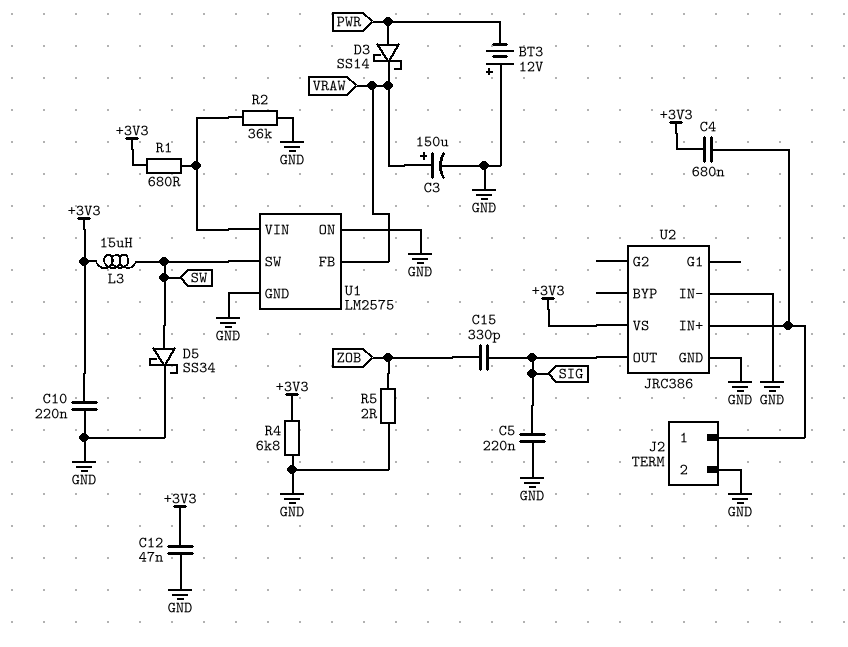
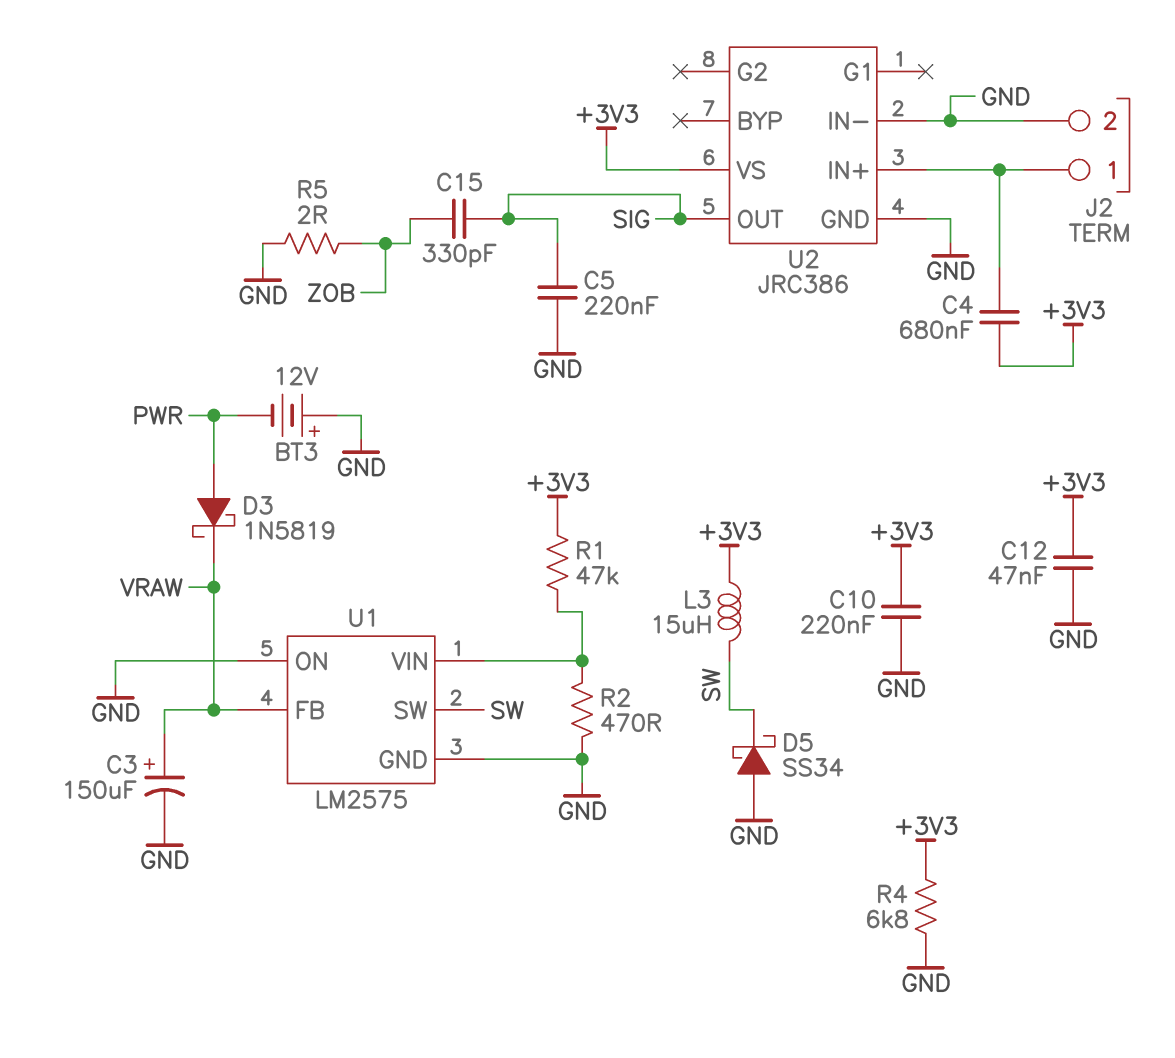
D3: schottky SS14 (A PWR, K VRAW) -> schottky 1N5819 (A PWR, K VRAW)
D5: schottky SS34 (A SW, K GND) -> schottky SS34 (A GND, K SW)
R1: 680 (+3V3, U1/VIN) -> 47k (+3V3, U1/VIN)
R2: 36k (GND, U1/VIN) -> 470 (GND, U1/VIN)

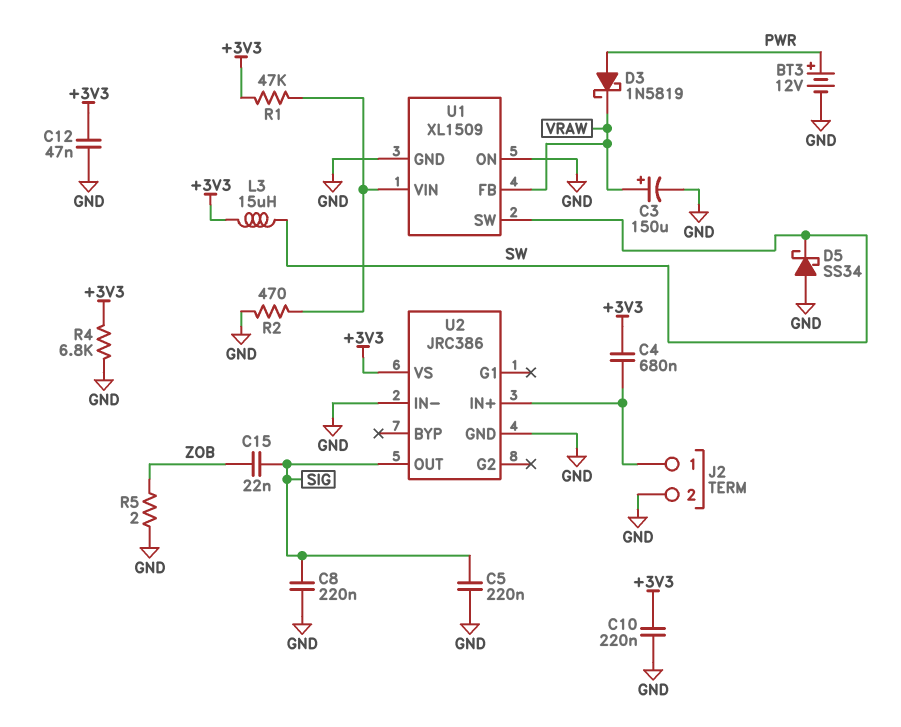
BT3: 12V (plus GND, minus PWR) -> 12V (plus PWR, minus GND)
C8: none -> 220nF (GND, SIG)
C15: 330pF (SIG, ZOB) -> 22nF (SIG, ZOB)
U1: LM2575 -> XL1509

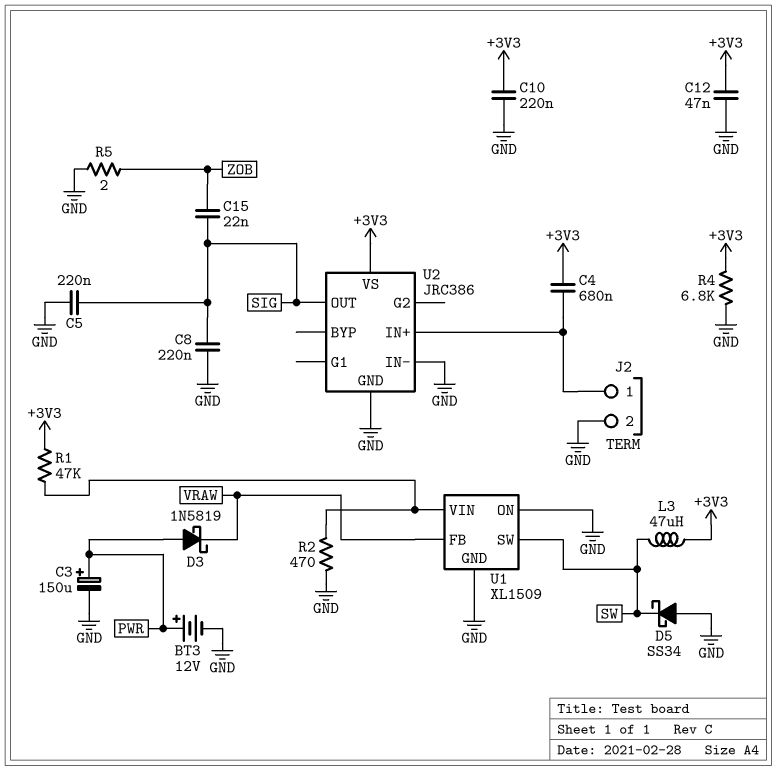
C3: 150uF (plus VRAW, minus GND) -> 150uF (plus PWR, minus GND)
L3: 15uH (+3V3, SW) -> 47uH (+3V3, SW)

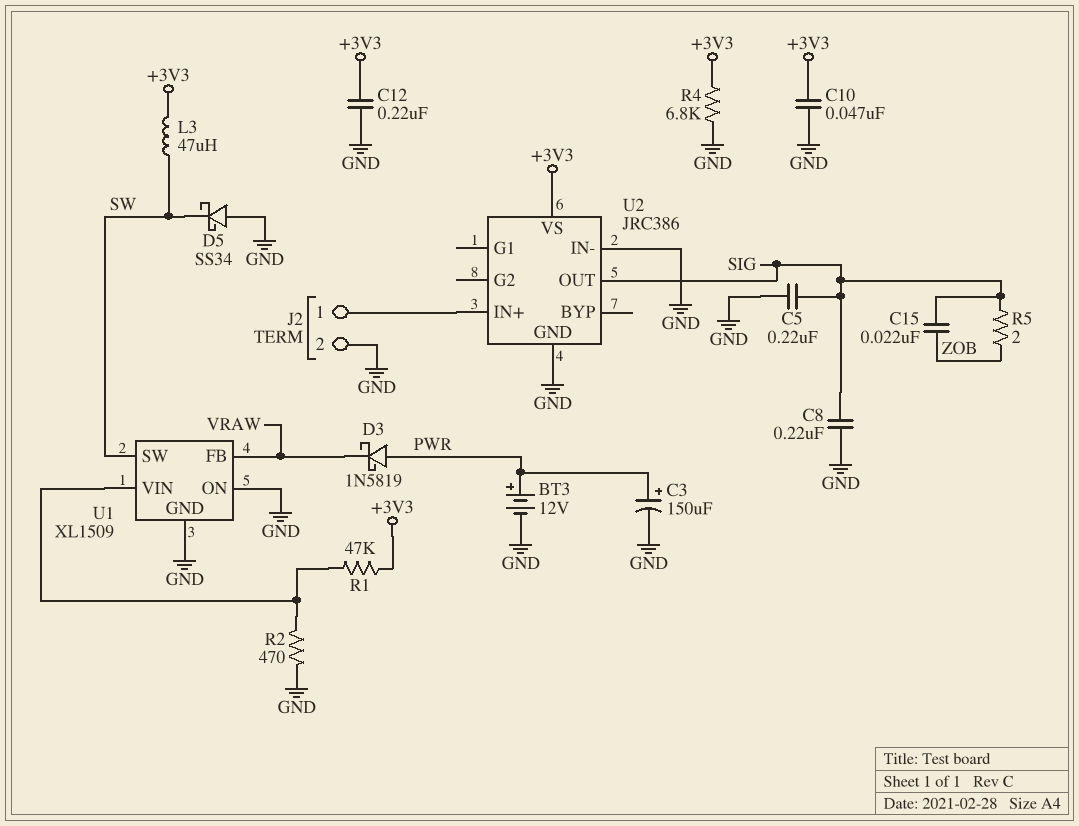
C4: 680nF (+3V3, J2/1) -> none
C10: 220nF (+3V3, GND) -> 47nF (+3V3, GND)
C12: 47nF (+3V3, GND) -> 220nF (+3V3, GND)
R5: 2 (GND, ZOB) -> 2 (SIG, ZOB)

